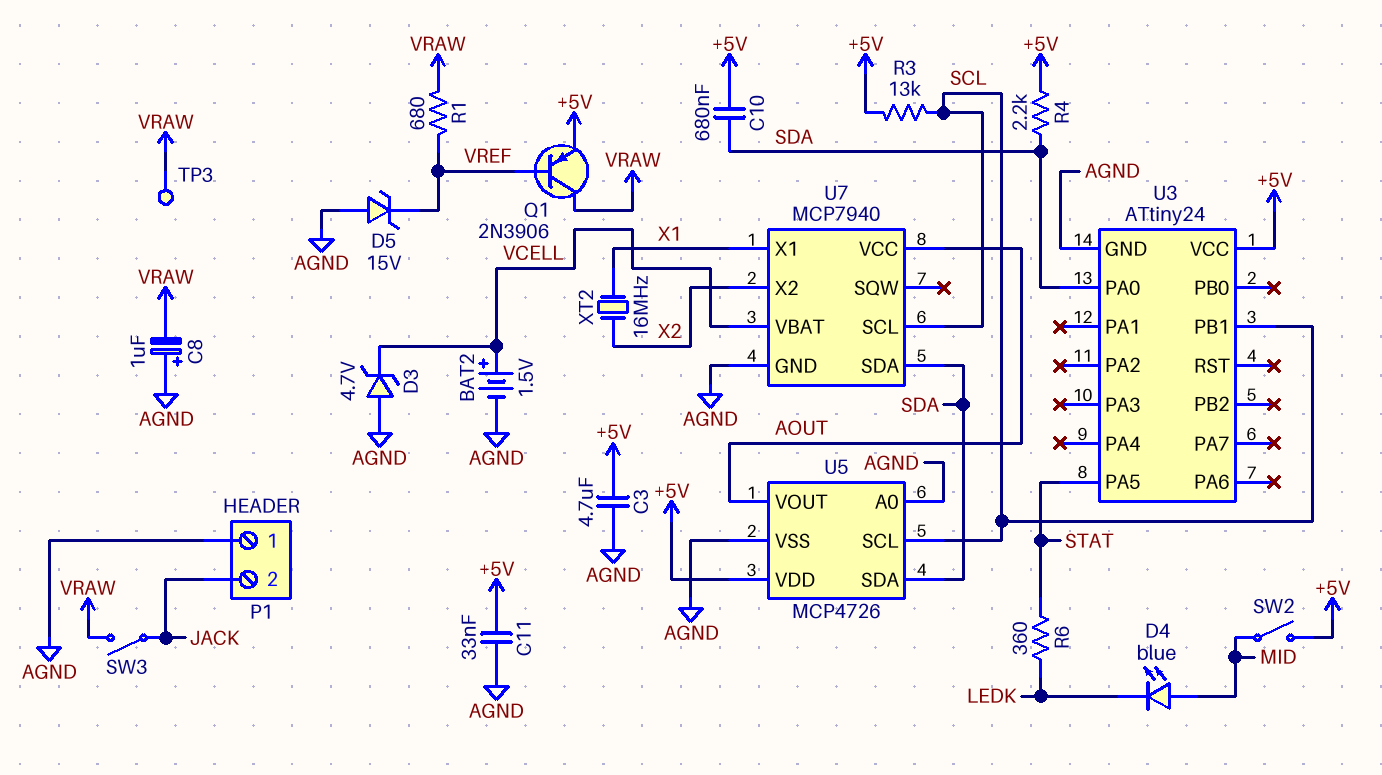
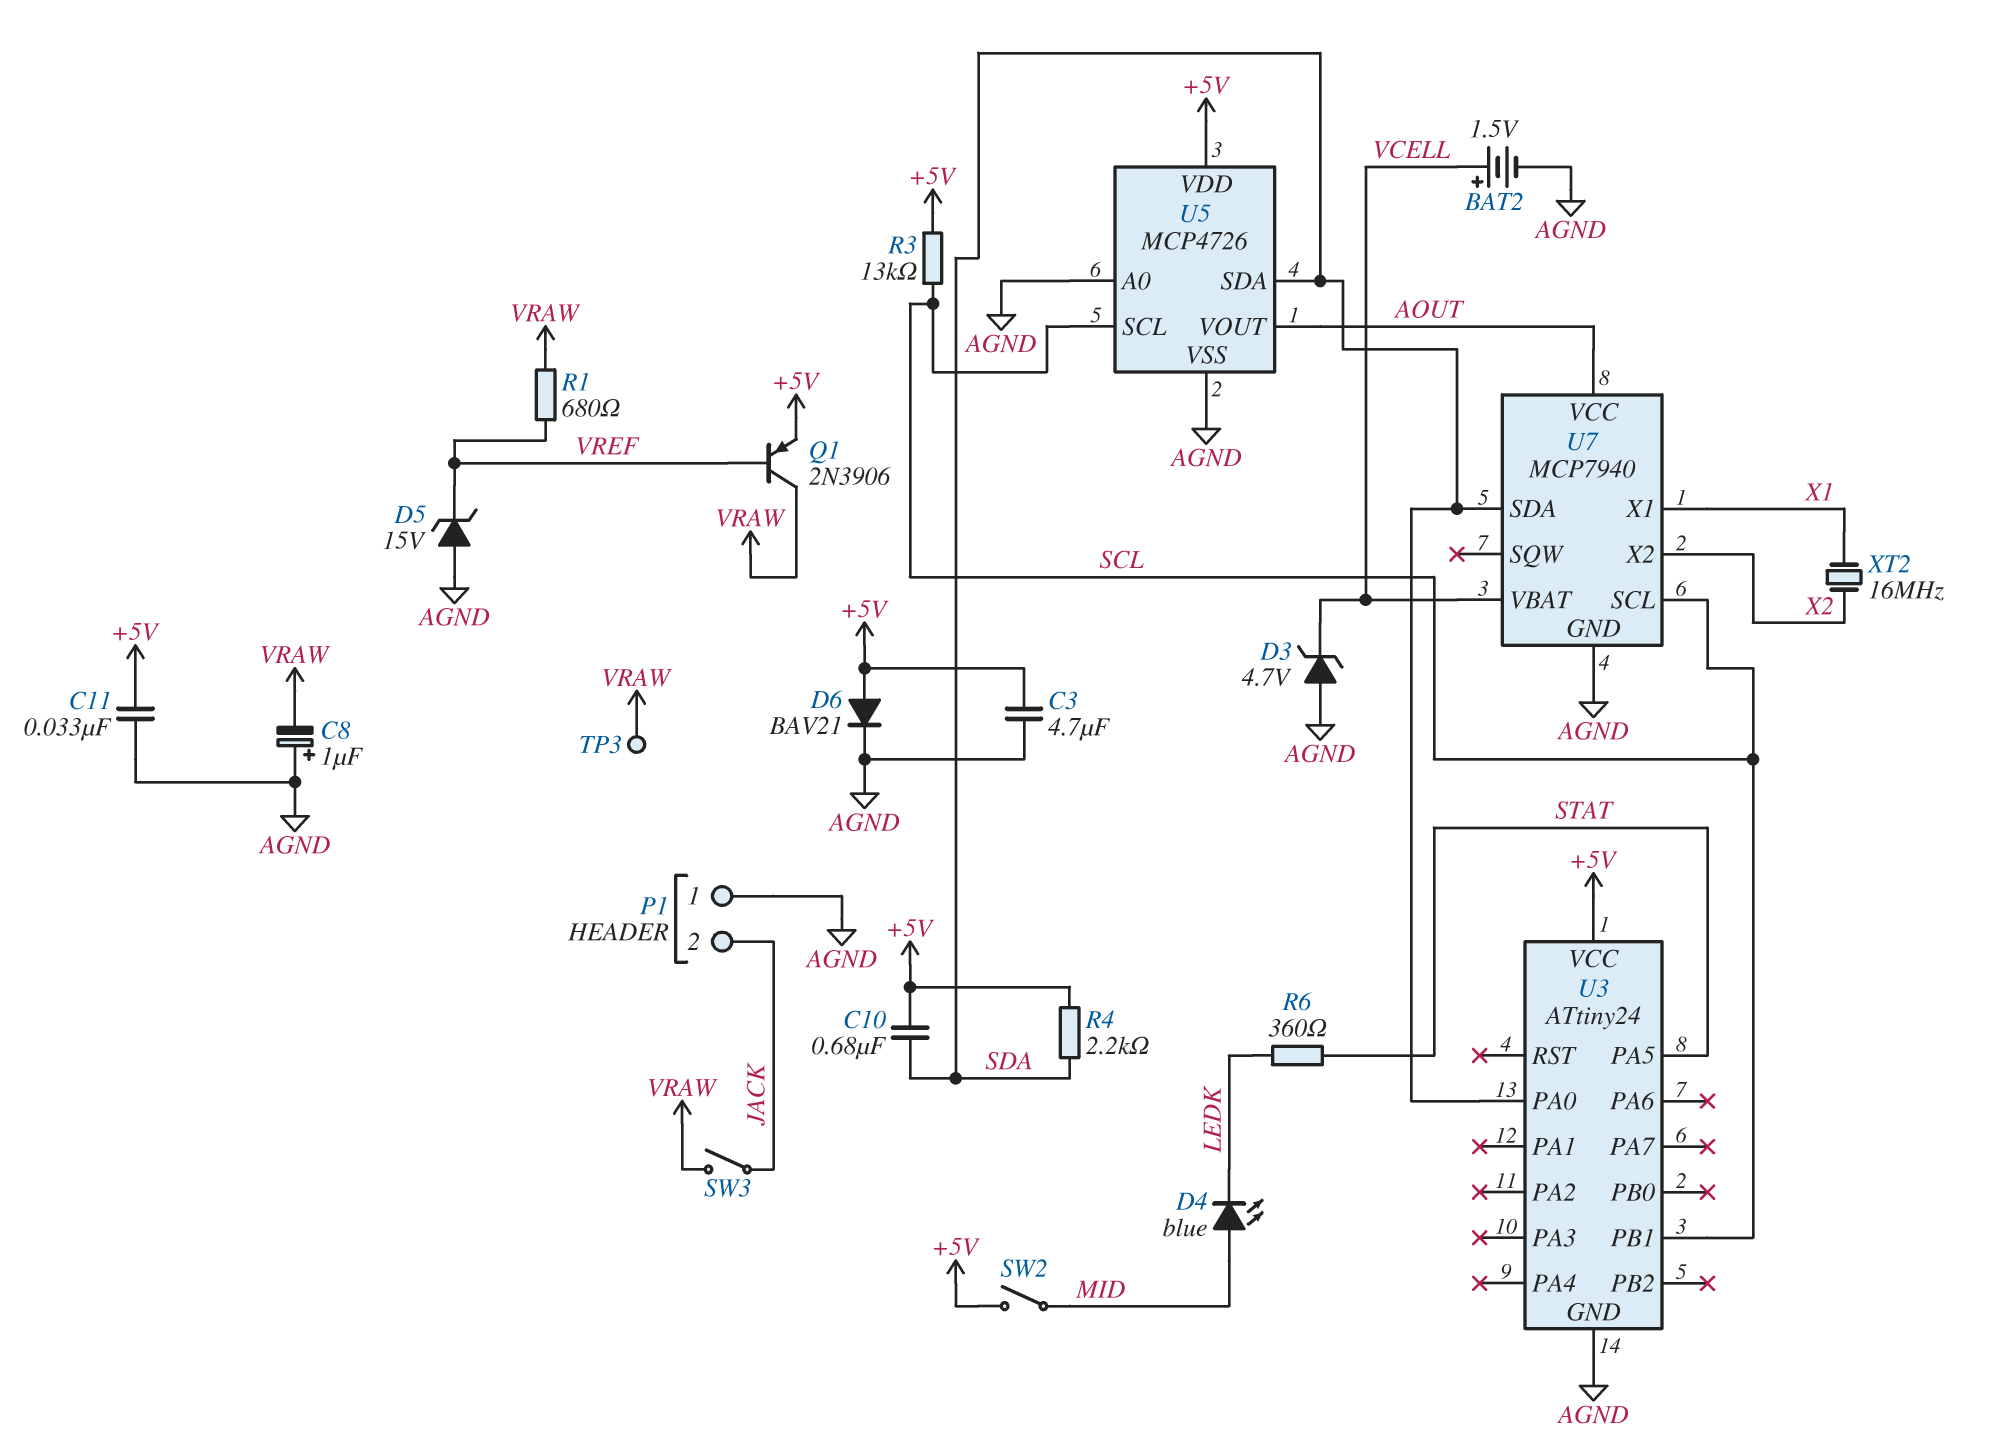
D6: none -> diode BAV21 (A +5V, K AGND)

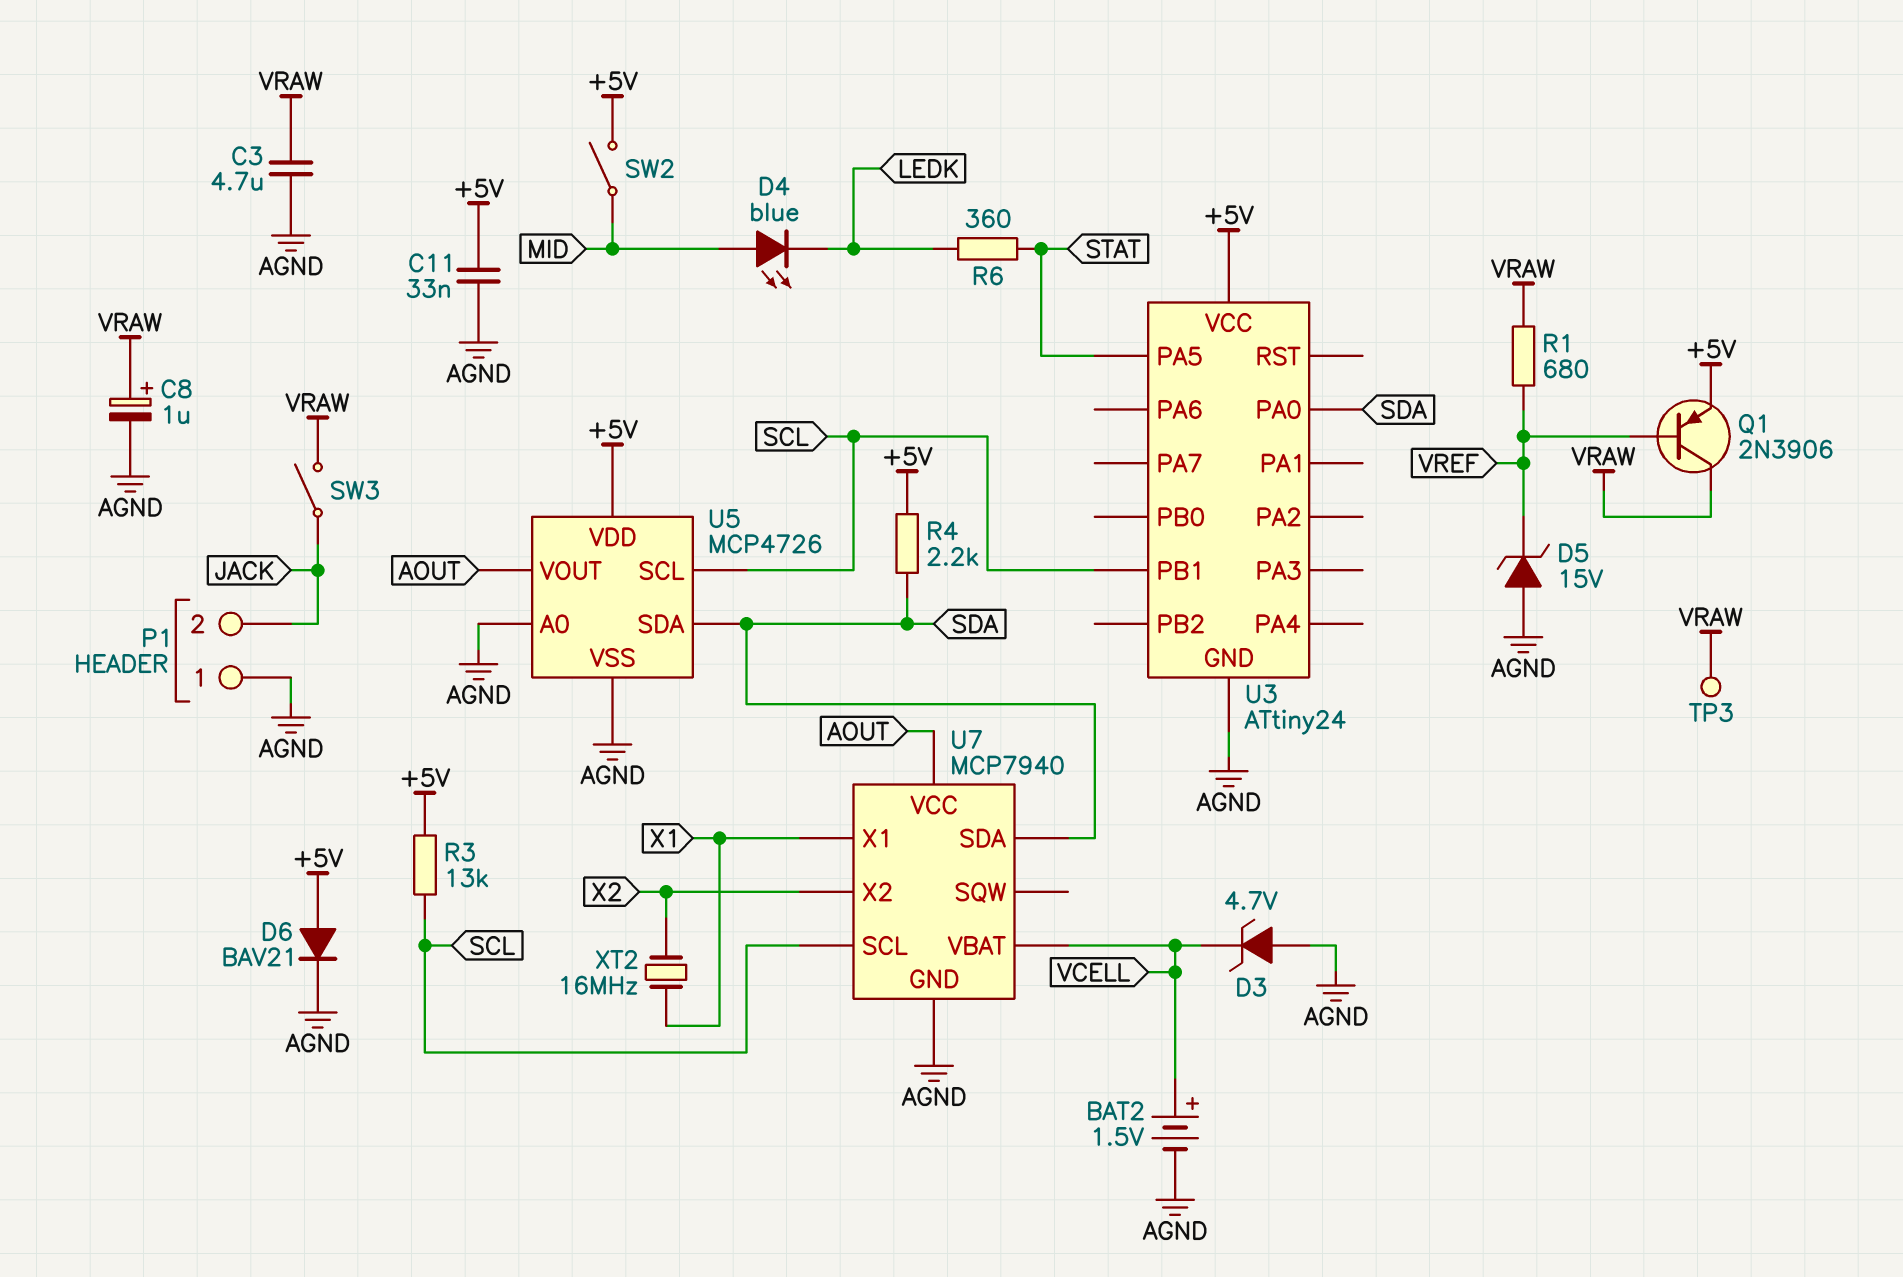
C3: 4.7uF (+5V, AGND) -> 4.7uF (AGND, VRAW)
C8: 1uF (plus AGND, minus VRAW) -> 1uF (plus VRAW, minus AGND)
C10: 680nF (+5V, SDA) -> none

